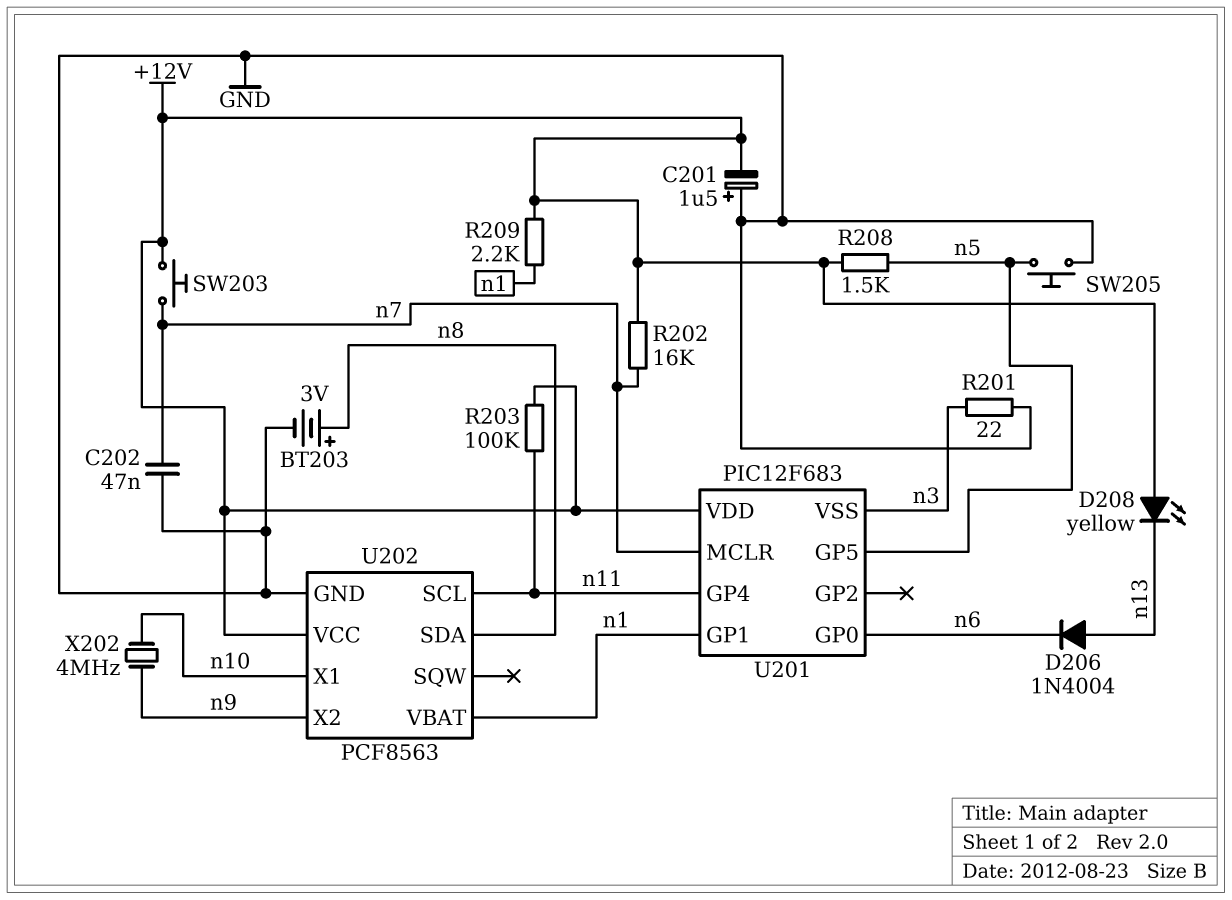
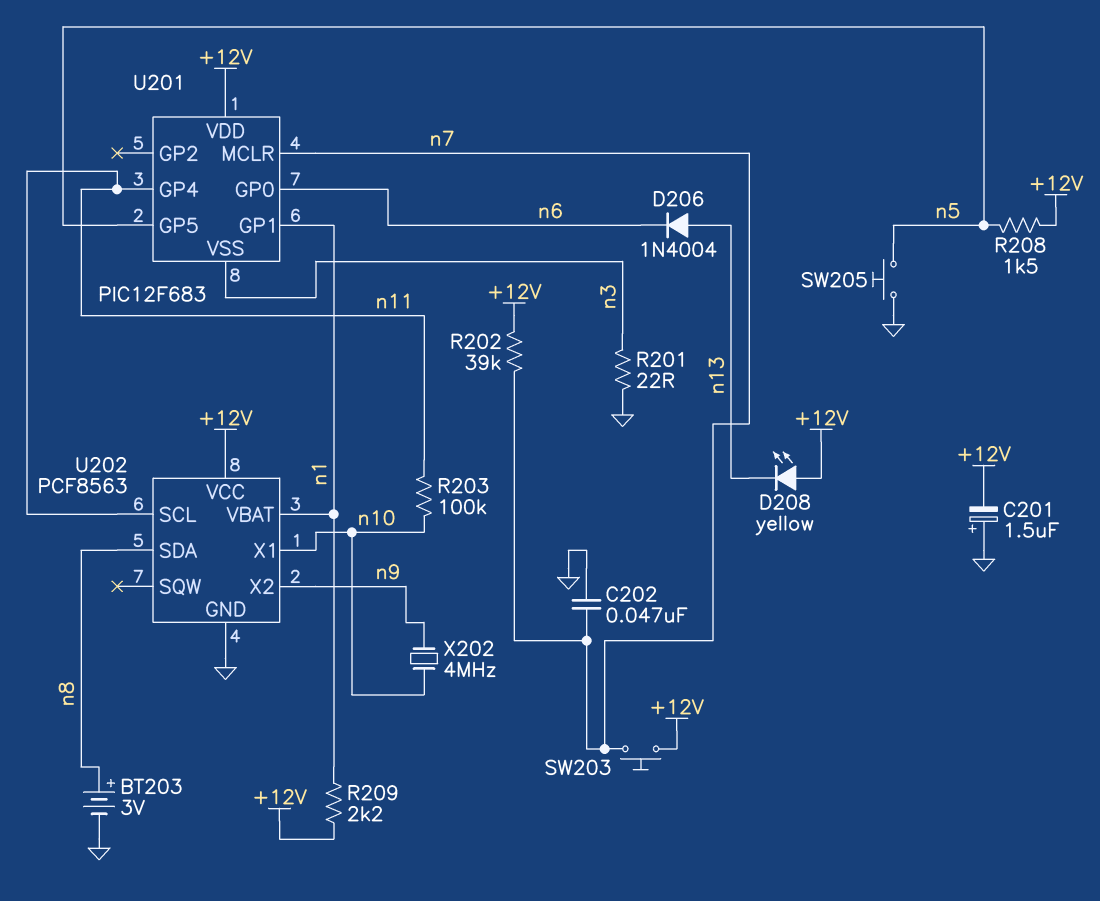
R202: 16k (+12V, n7) -> 39k (+12V, n7)
R203: 100k (+12V, n11) -> 100k (n10, n11)

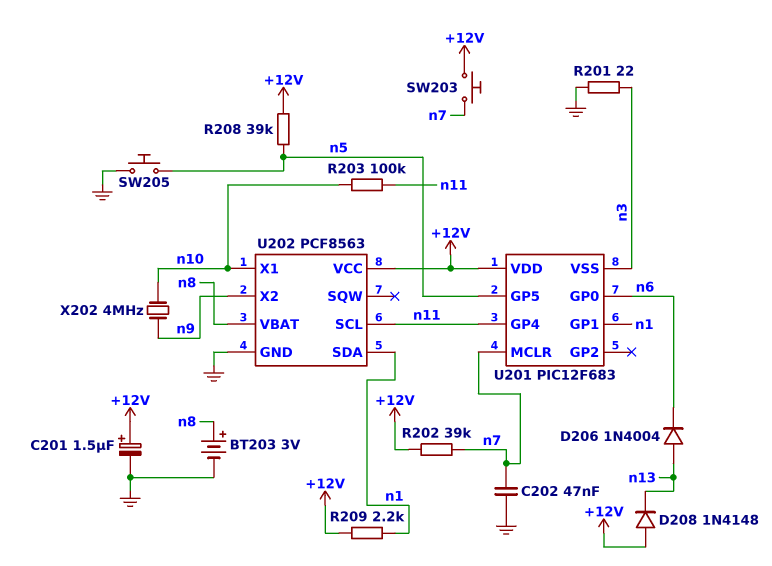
C201: 1.5uF (plus GND, minus +12V) -> 1.5uF (plus +12V, minus GND)
D208: LED yellow (A +12V, K n13) -> diode 1N4148 (A +12V, K n13)
R208: 1.5k (+12V, n5) -> 39k (+12V, n5)
U202 pin SDA: n8 -> n1
U202 pin VBAT: n1 -> n8

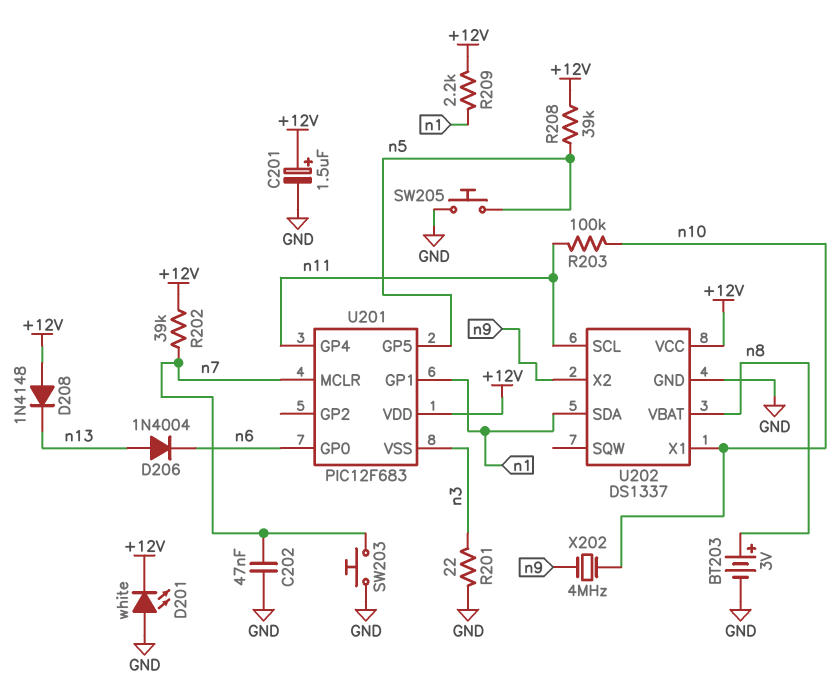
D201: none -> LED white (A GND, K +12V)
SW203: button (+12V, n7) -> button (GND, n7)
U202: PCF8563 -> DS1337

